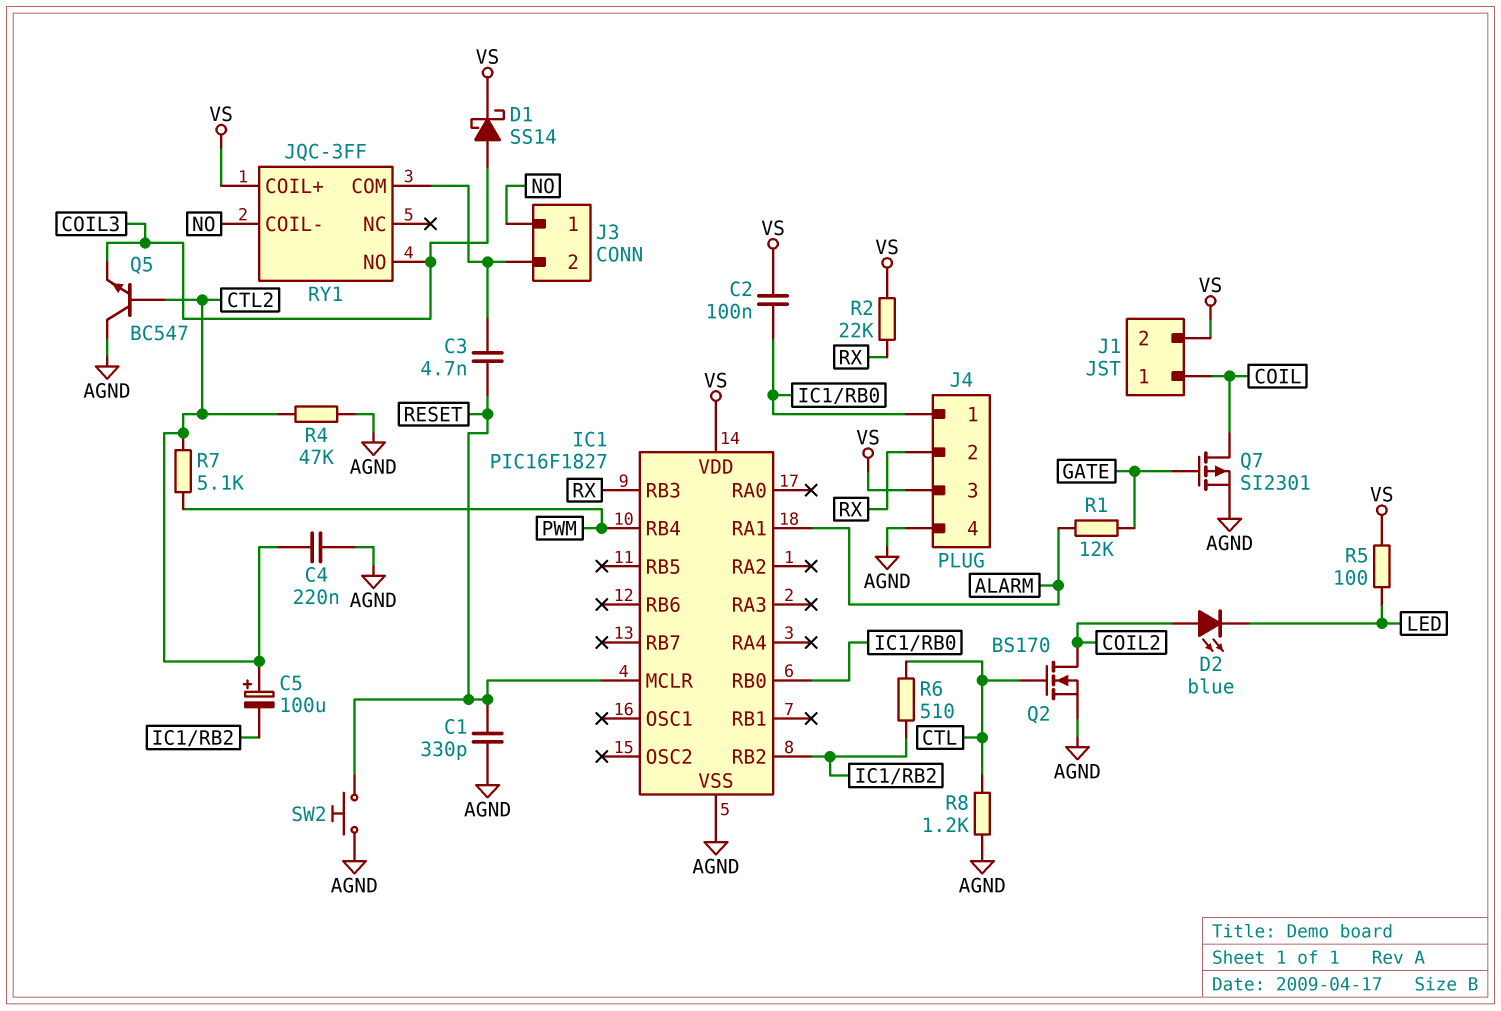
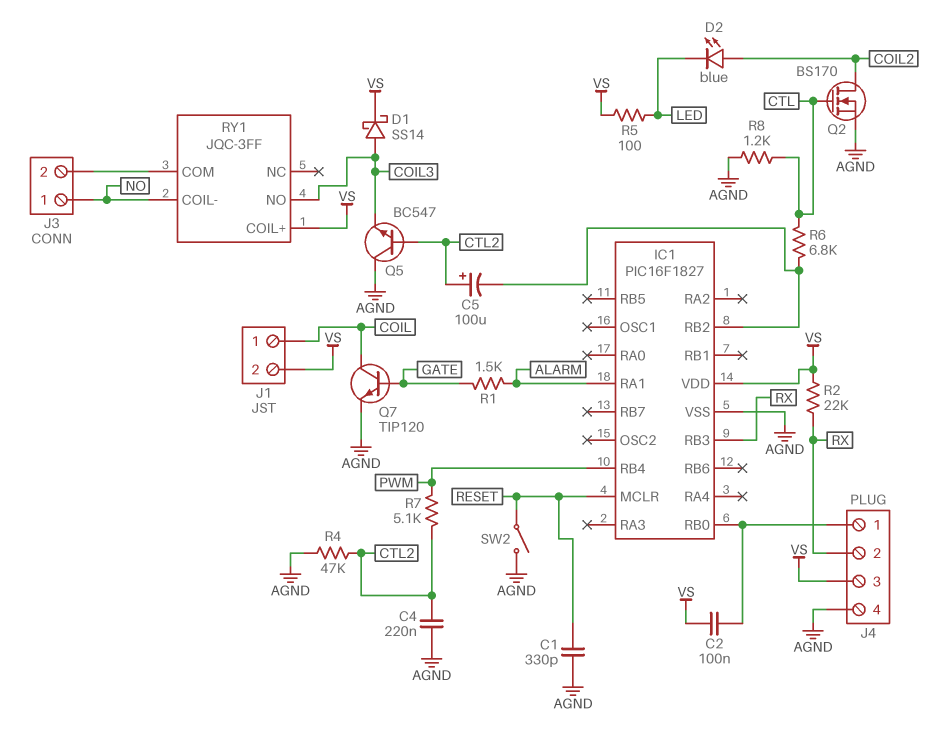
C3: 4.7nF (J3/2, RESET) -> none
Q7: PMOS SI2301 (G GATE, D COIL, S AGND) -> NPN TIP120 (B GATE, C COIL, E AGND)
R1: 12k (ALARM, GATE) -> 1.5k (ALARM, GATE)
R6: 510 (CTL, IC1/RB2) -> 6.8k (CTL, IC1/RB2)
SW2: button (AGND, RESET) -> switch (AGND, RESET)

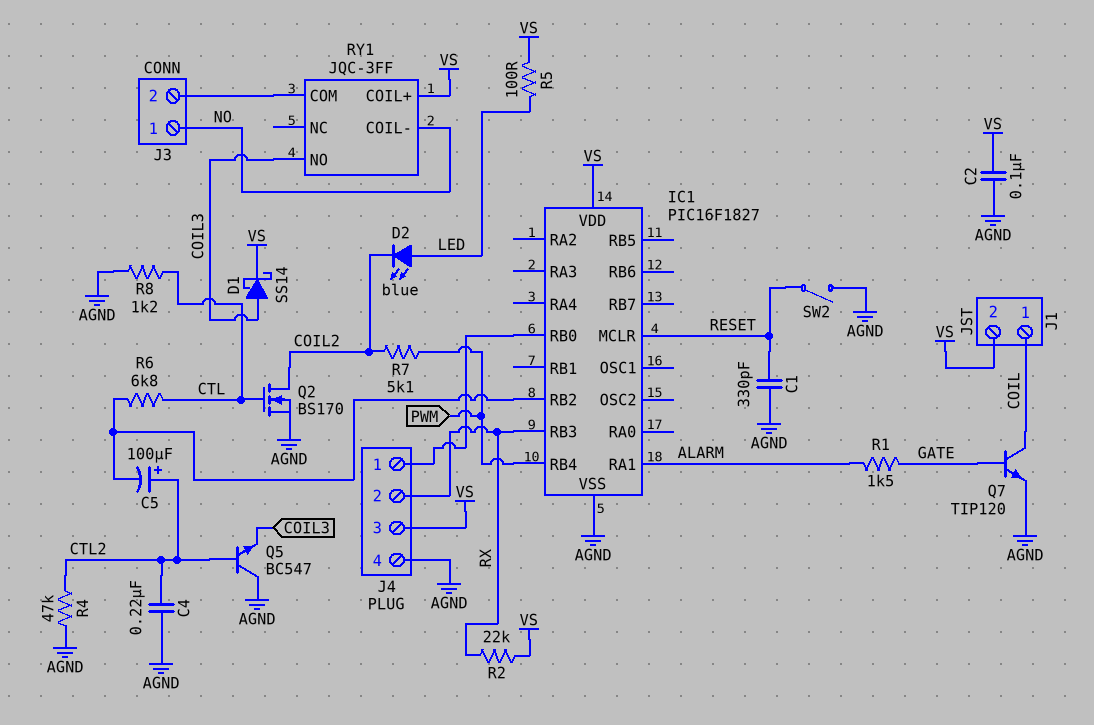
C2: 100nF (IC1/RB0, VS) -> 100nF (AGND, VS)
D2: LED blue (A COIL2, K LED) -> LED blue (A LED, K COIL2)
R7: 5.1k (CTL2, PWM) -> 5.1k (COIL2, PWM)

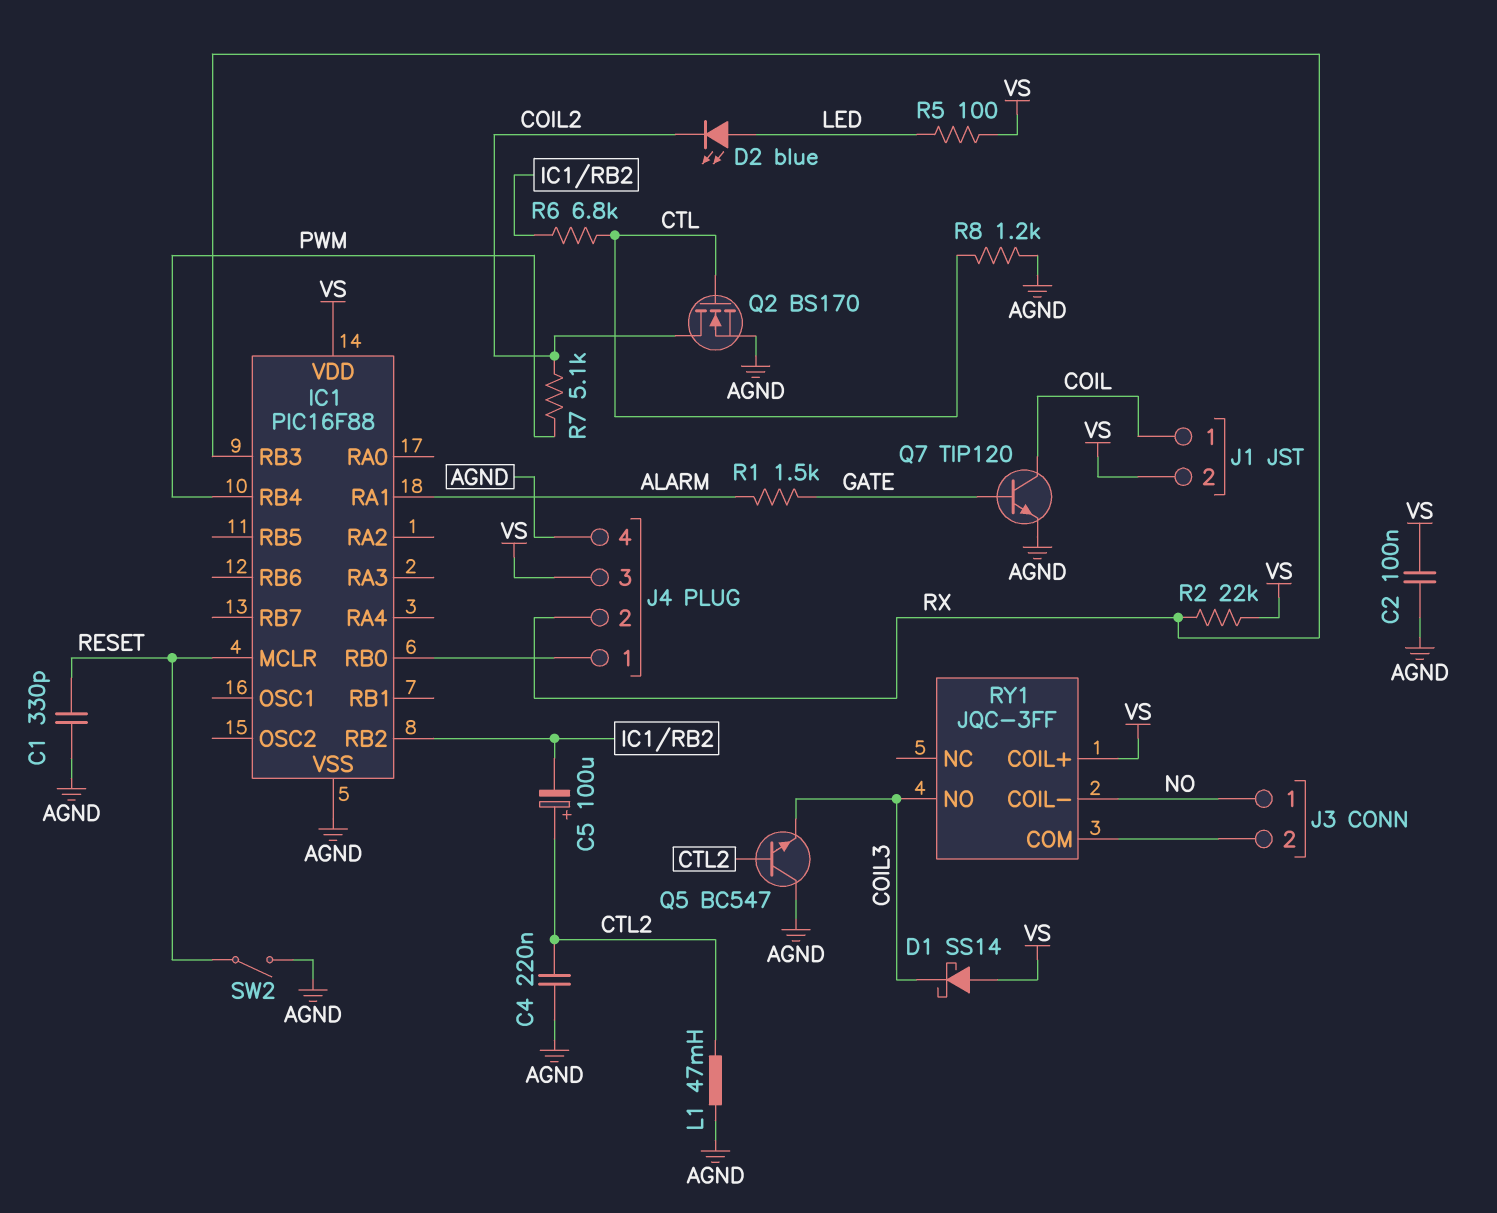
D1: schottky SS14 (A COIL3, K VS) -> schottky SS14 (A VS, K COIL3)
IC1: PIC16F1827 -> PIC16F88
L1: none -> 47mH (AGND, CTL2)
R4: 47k (AGND, CTL2) -> none

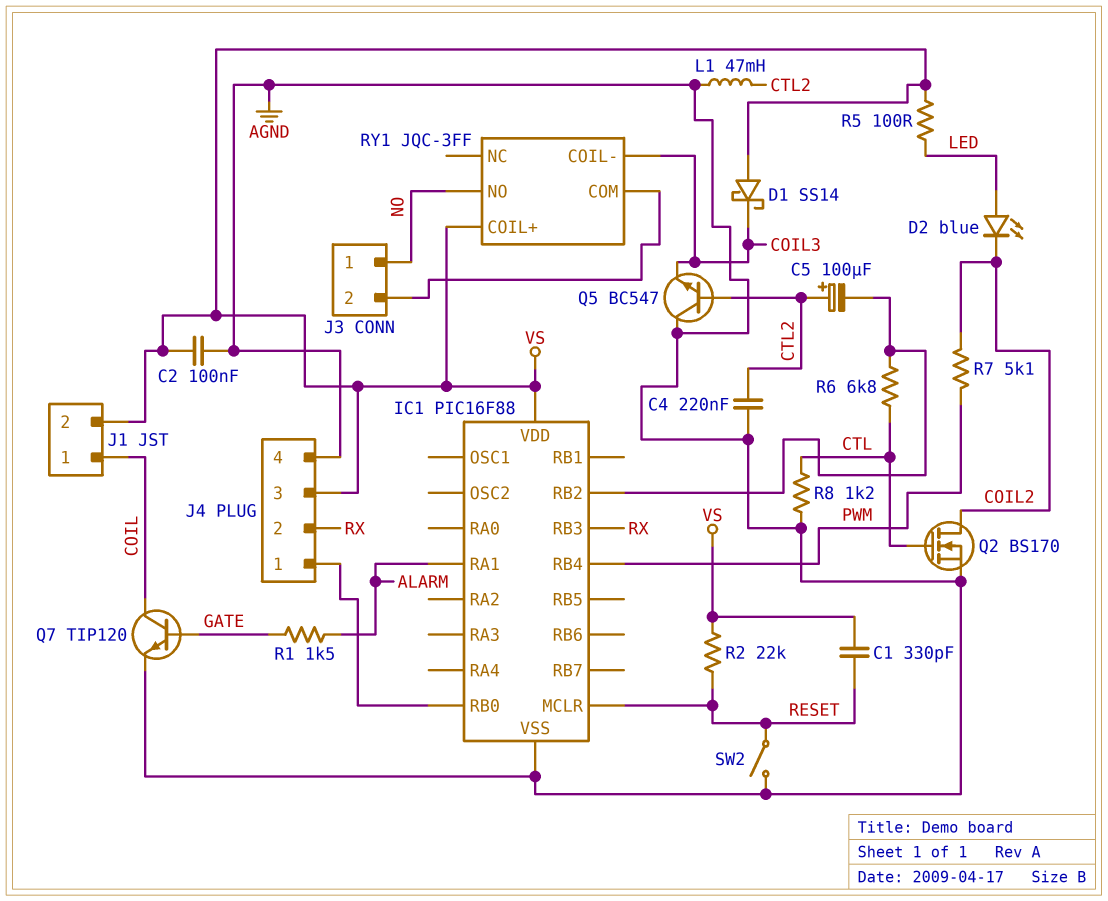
C1: 330pF (AGND, RESET) -> 330pF (RESET, VS)
R2: 22k (RX, VS) -> 22k (RESET, VS)
RY1 pin COIL-: NO -> COIL3
RY1 pin NO: COIL3 -> NO

